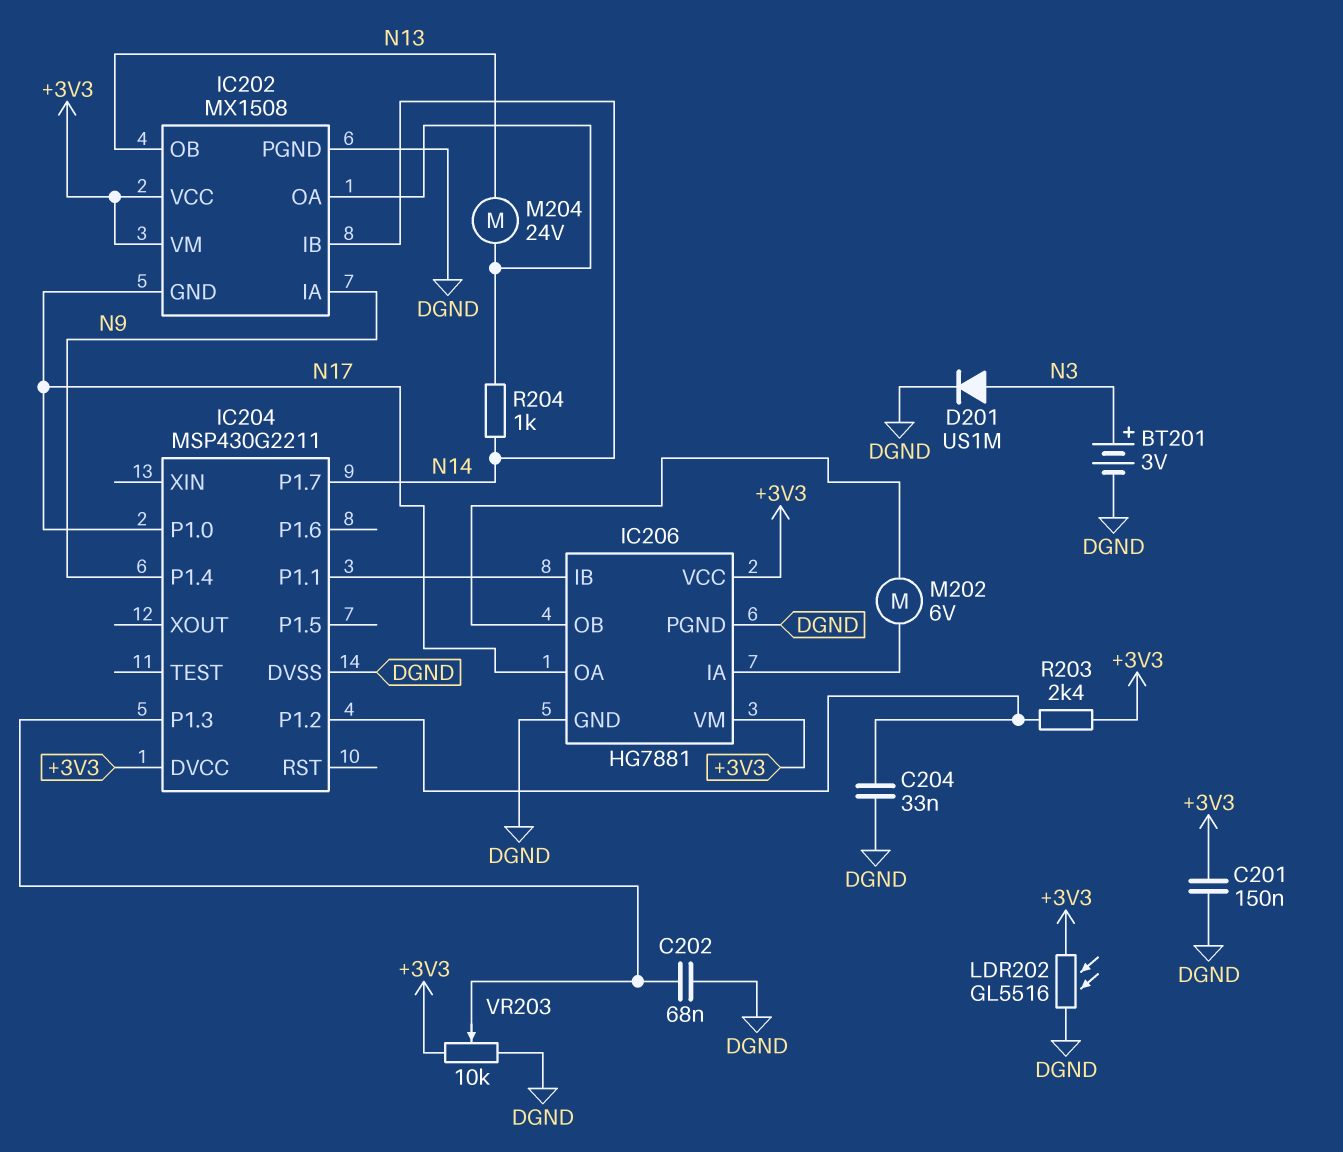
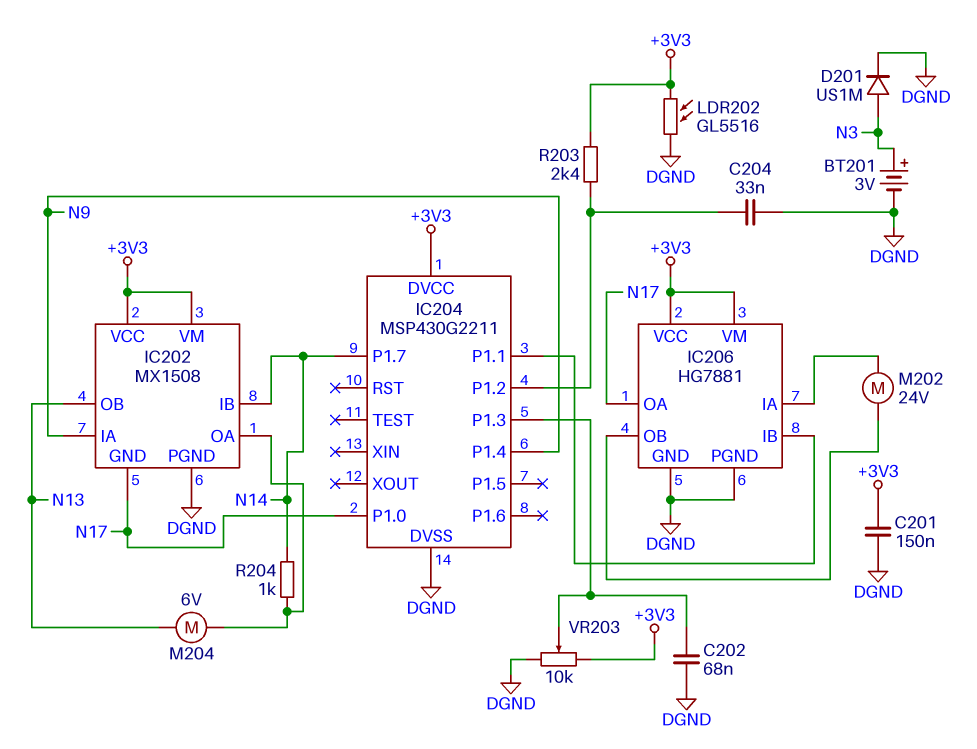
M202: motor 6V (IC206/IA, IC206/OB) -> motor 24V (IC206/IA, IC206/OB)
M204: motor 24V (IC202/OA, N13) -> motor 6V (IC202/OA, N13)

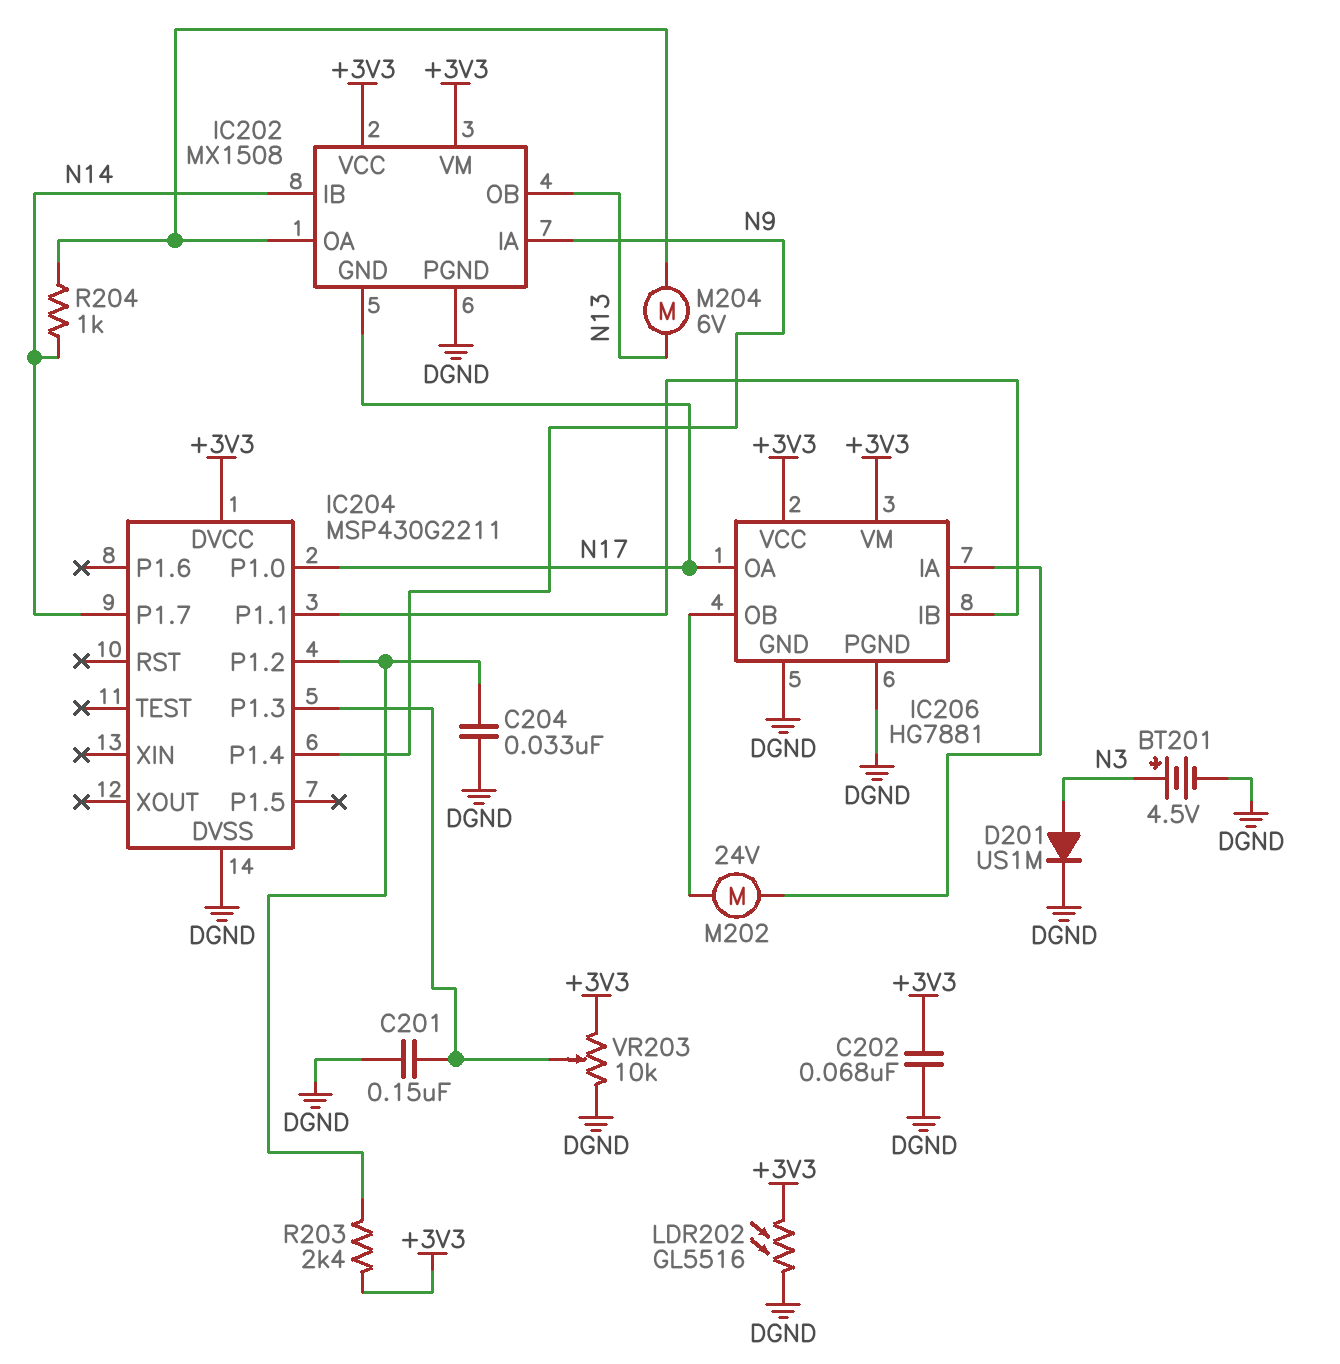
BT201: 3V (plus N3, minus DGND) -> 4.5V (plus N3, minus DGND)
C201: 150nF (+3V3, DGND) -> 150nF (DGND, IC204/P1.3)
C202: 68nF (DGND, IC204/P1.3) -> 68nF (+3V3, DGND)

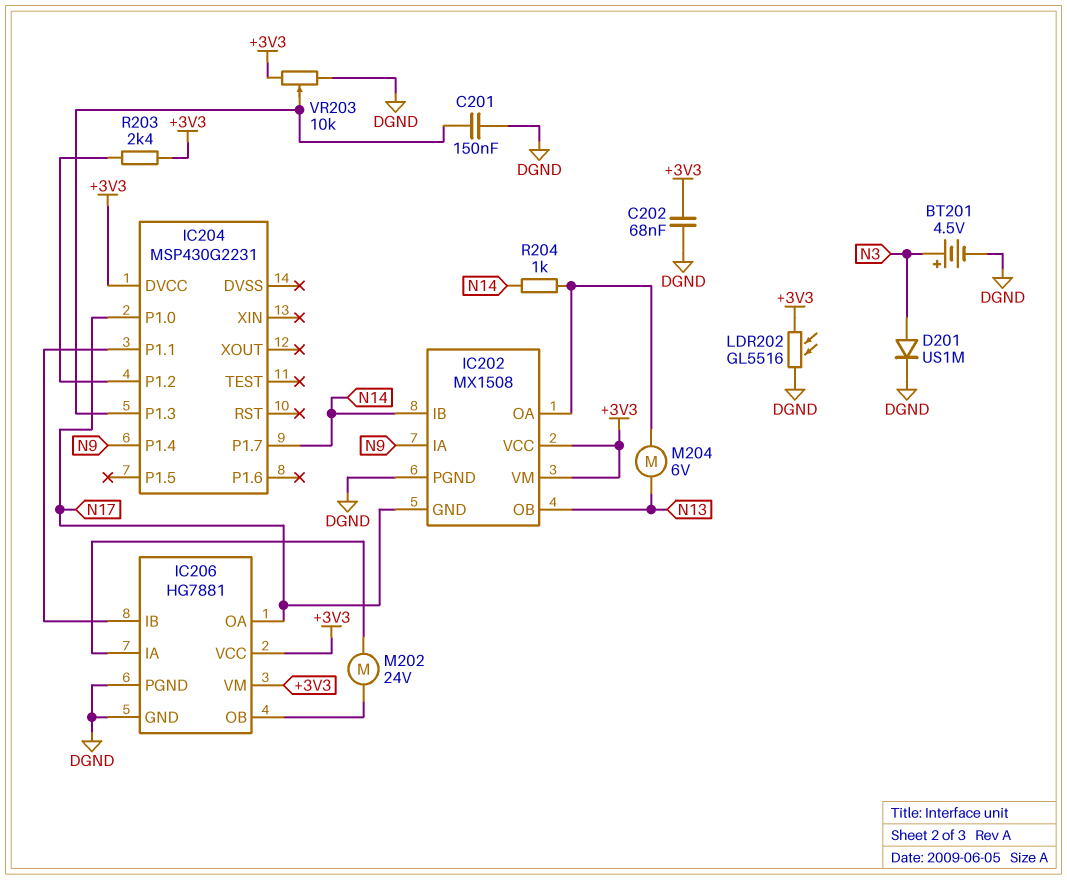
C204: 33nF (DGND, IC204/P1.2) -> none
IC204: MSP430G2211 -> MSP430G2231
IC204 pin DVSS: DGND -> none

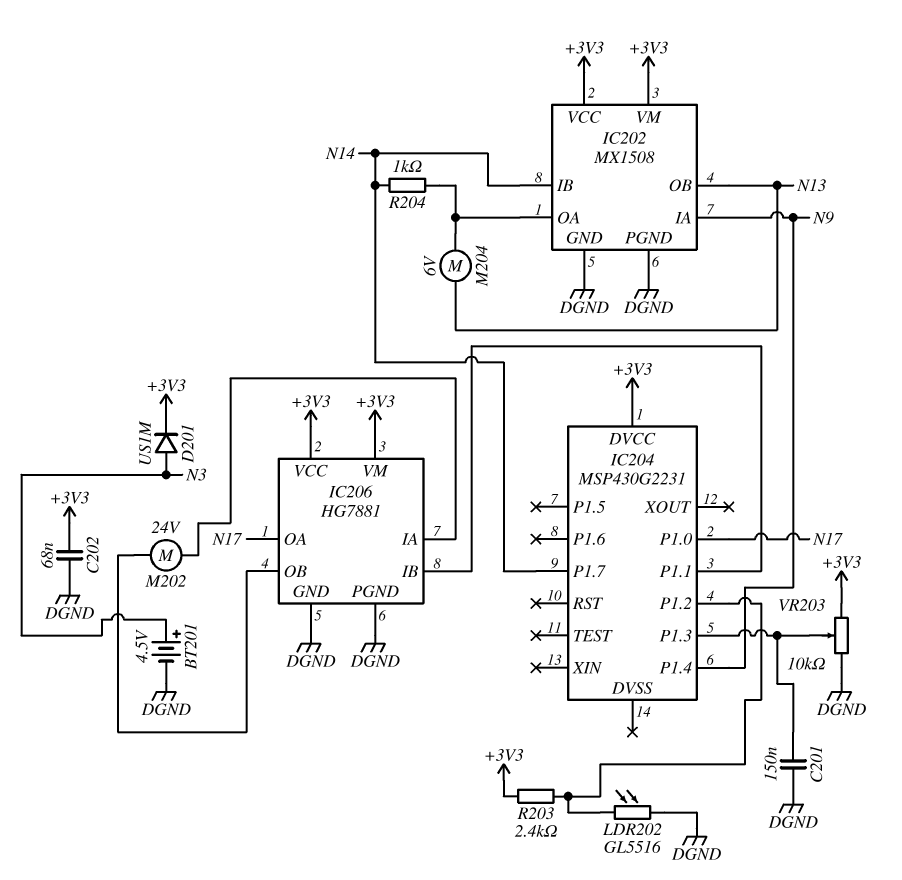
D201: diode US1M (A N3, K DGND) -> diode US1M (A N3, K +3V3)
IC202 pin GND: N17 -> DGND
LDR202: GL5516 (+3V3, DGND) -> GL5516 (DGND, IC204/P1.2)

